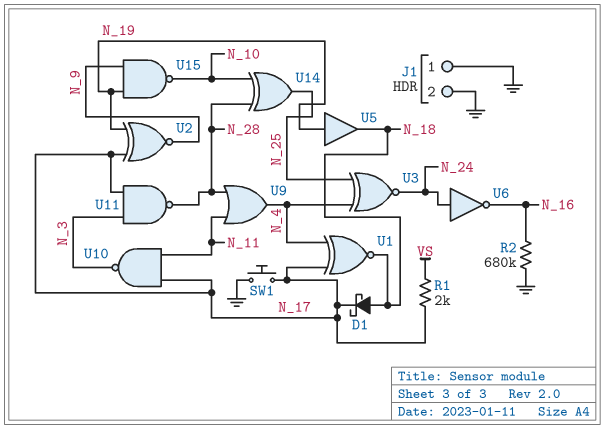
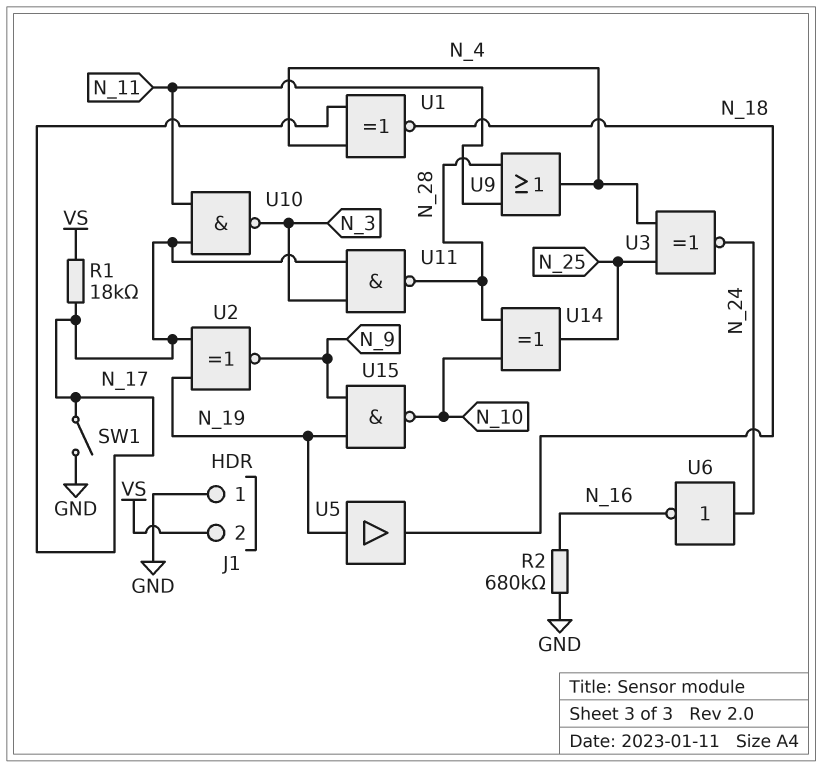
D1: schottky (A N_18, K N_17) -> none
J1 pin 2: GND -> VS
R1: 2k (N_17, VS) -> 18k (N_17, VS)
SW1: button (GND, N_17) -> switch (GND, N_17)

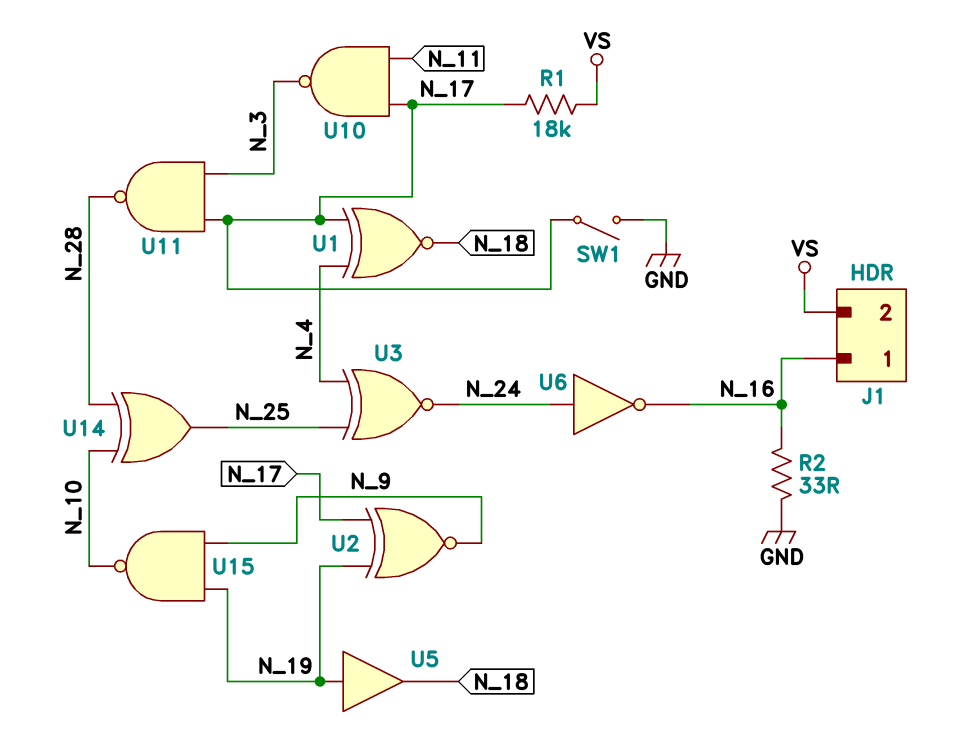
J1 pin 1: GND -> N_16
R2: 680k (GND, N_16) -> 33 (GND, N_16)
U9: OR (in N_11, in N_28, out N_4) -> none

